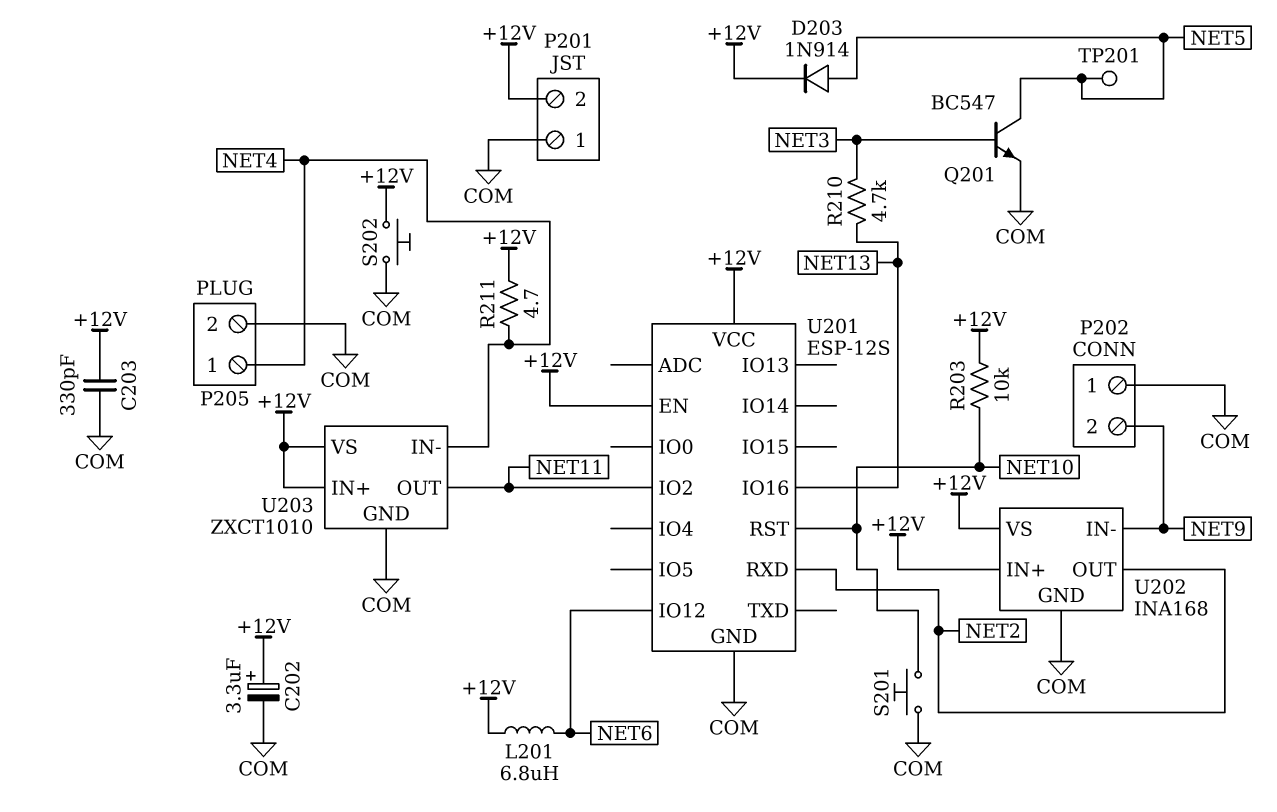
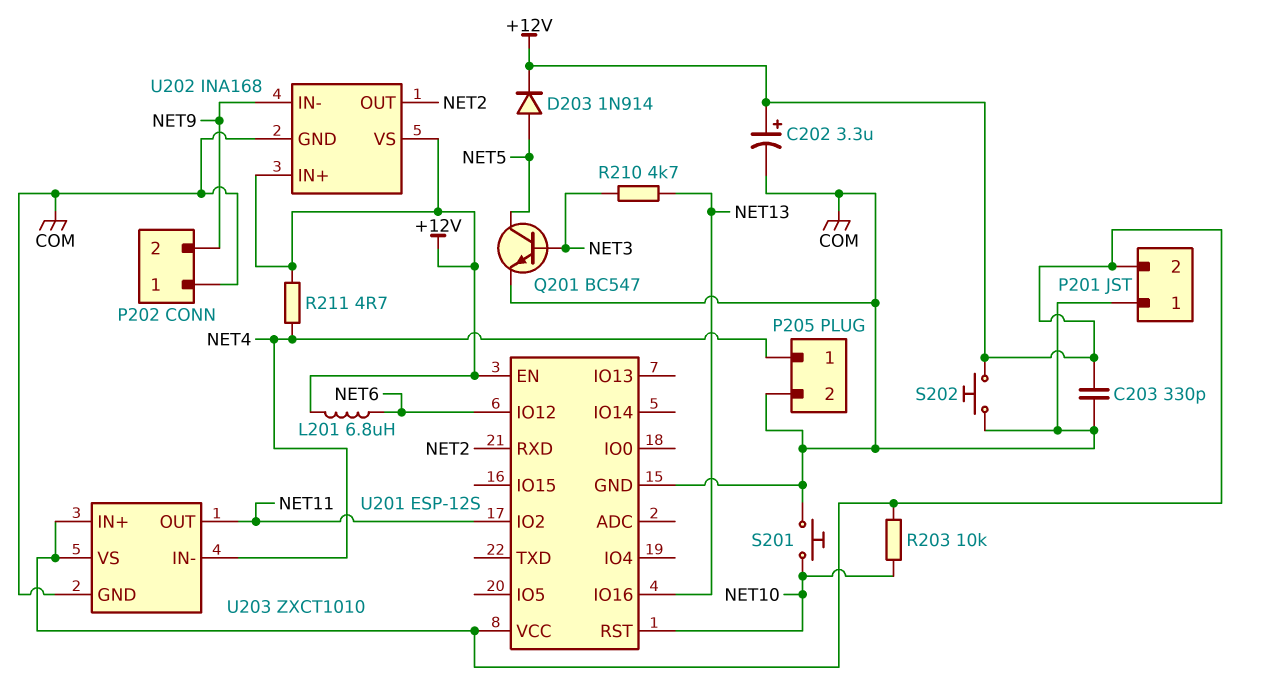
TP201: test point (NET5) -> none

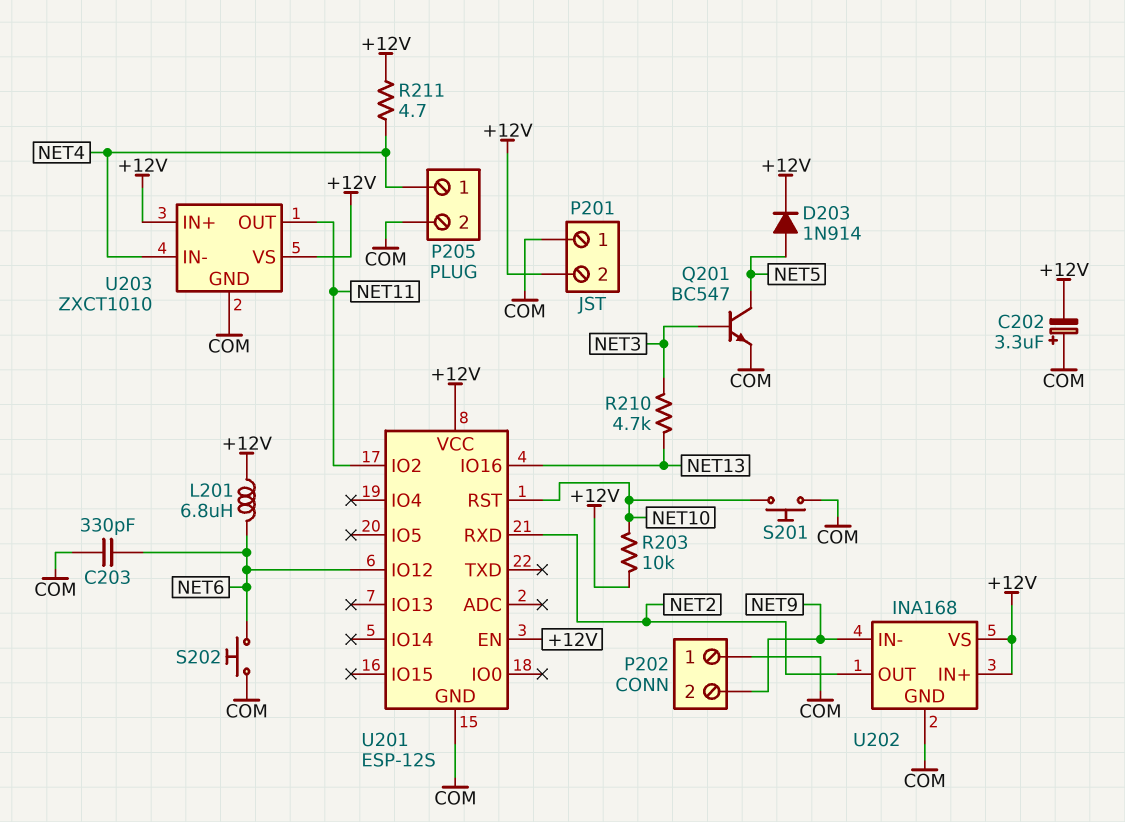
C202: 3.3uF (plus +12V, minus COM) -> 3.3uF (plus COM, minus +12V)
C203: 330pF (+12V, COM) -> 330pF (COM, NET6)
S202: button (+12V, COM) -> button (COM, NET6)

